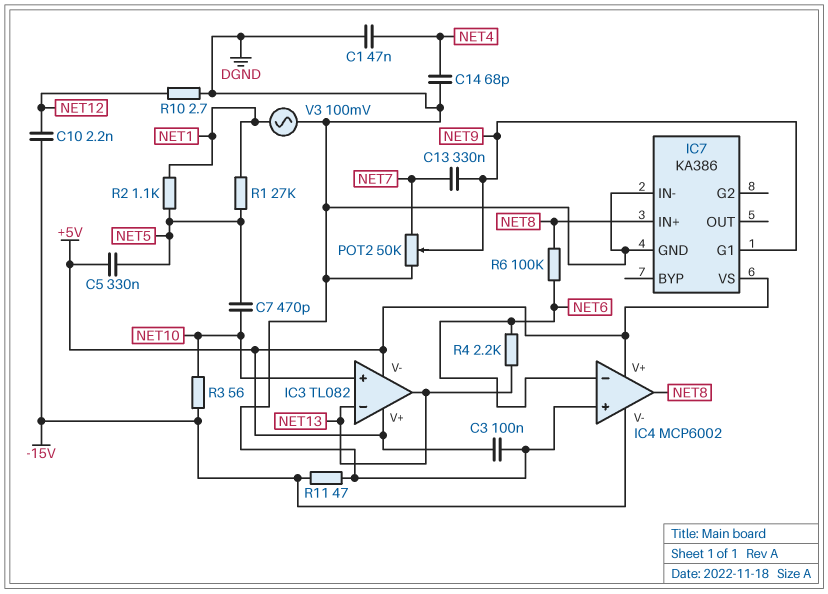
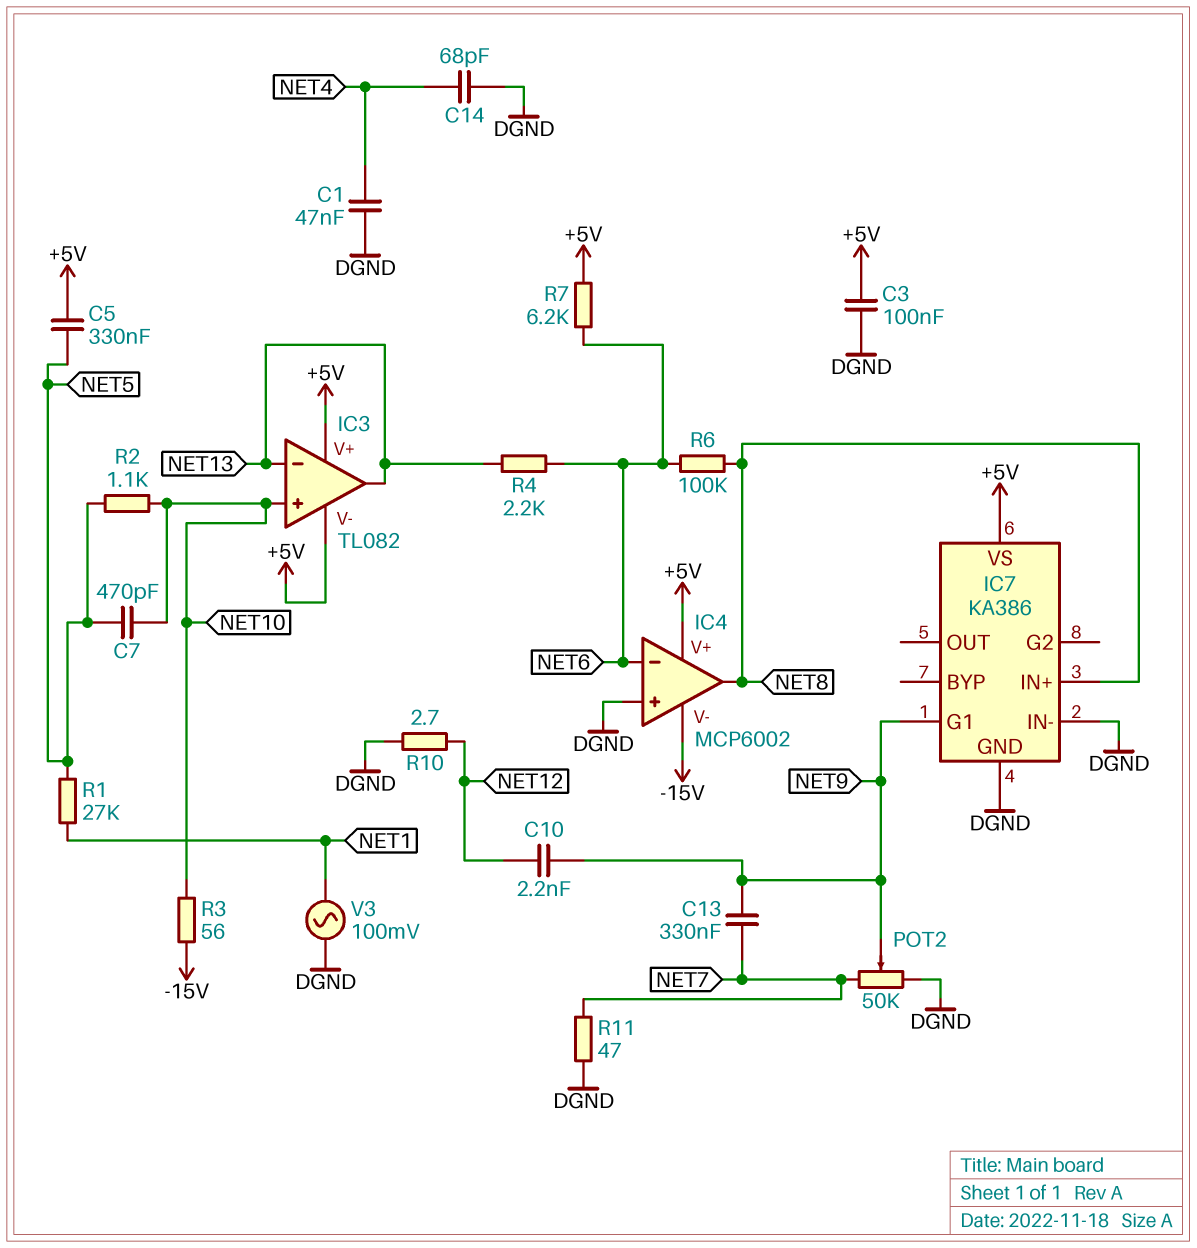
C10: 2.2nF (-15V, NET12) -> 2.2nF (NET9, NET12)
R2: 1.1k (NET1, NET5) -> 1.1k (NET5, NET10)
R7: none -> 6.2k (+5V, NET6)
R11: 47 (-15V, DGND) -> 47 (DGND, NET7)

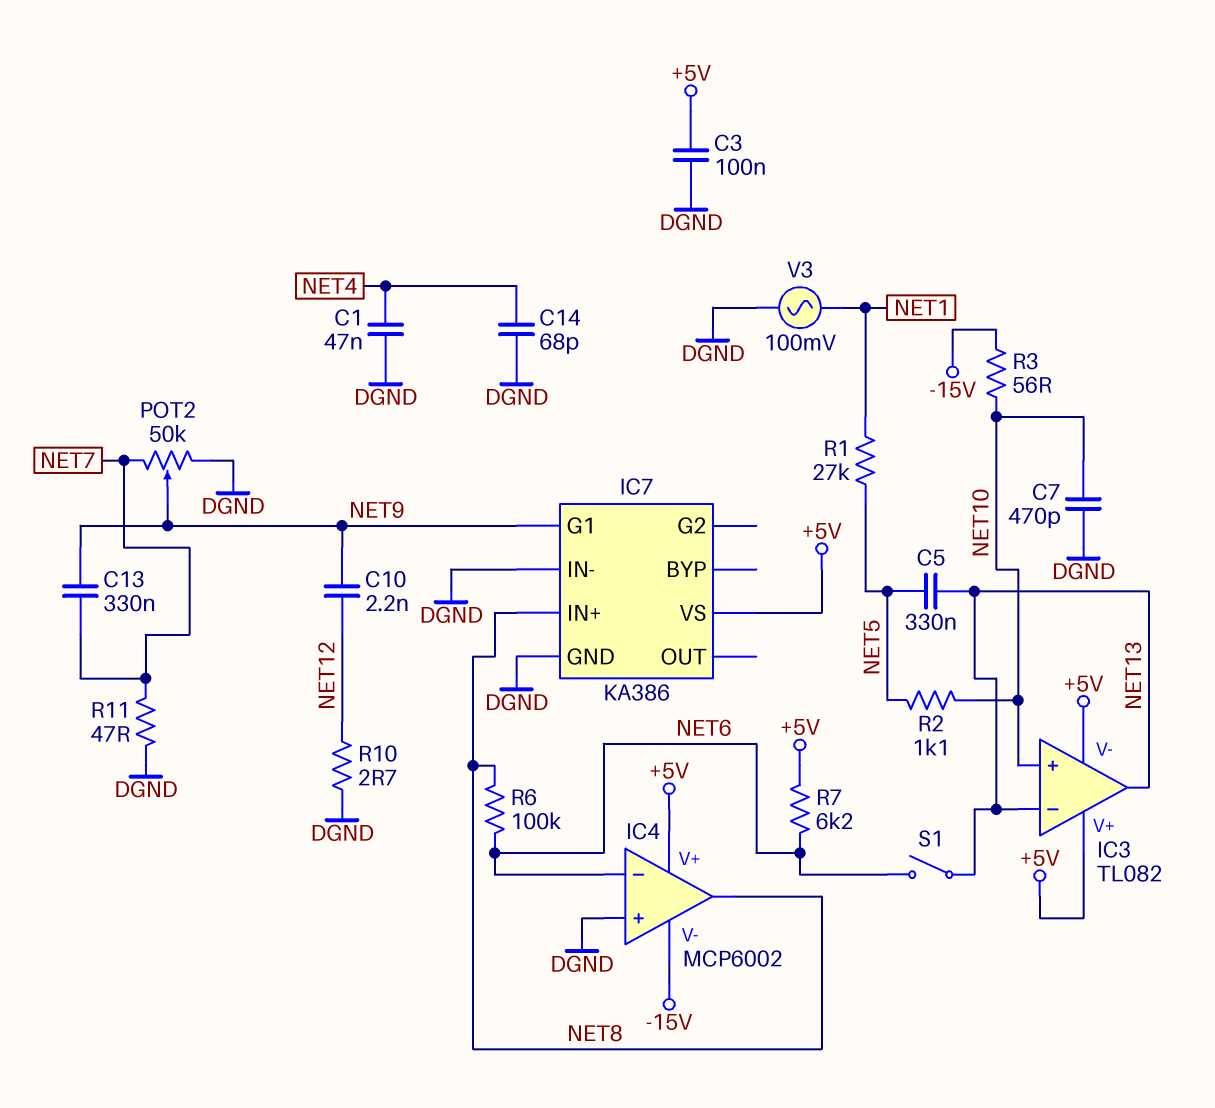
C5: 330nF (+5V, NET5) -> 330nF (NET5, NET13)
C7: 470pF (NET5, NET10) -> 470pF (DGND, NET10)
R4: 2.2k (NET6, NET13) -> none
S1: none -> switch (NET6, NET13)

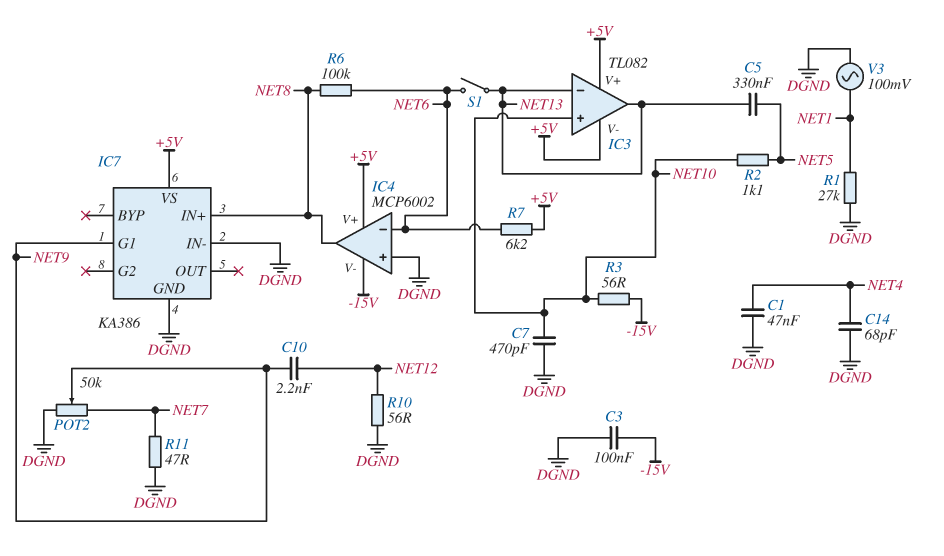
C3: 100nF (+5V, DGND) -> 100nF (-15V, DGND)
C13: 330nF (NET7, NET9) -> none
R1: 27k (NET1, NET5) -> 27k (DGND, NET1)
R10: 2.7 (DGND, NET12) -> 56 (DGND, NET12)

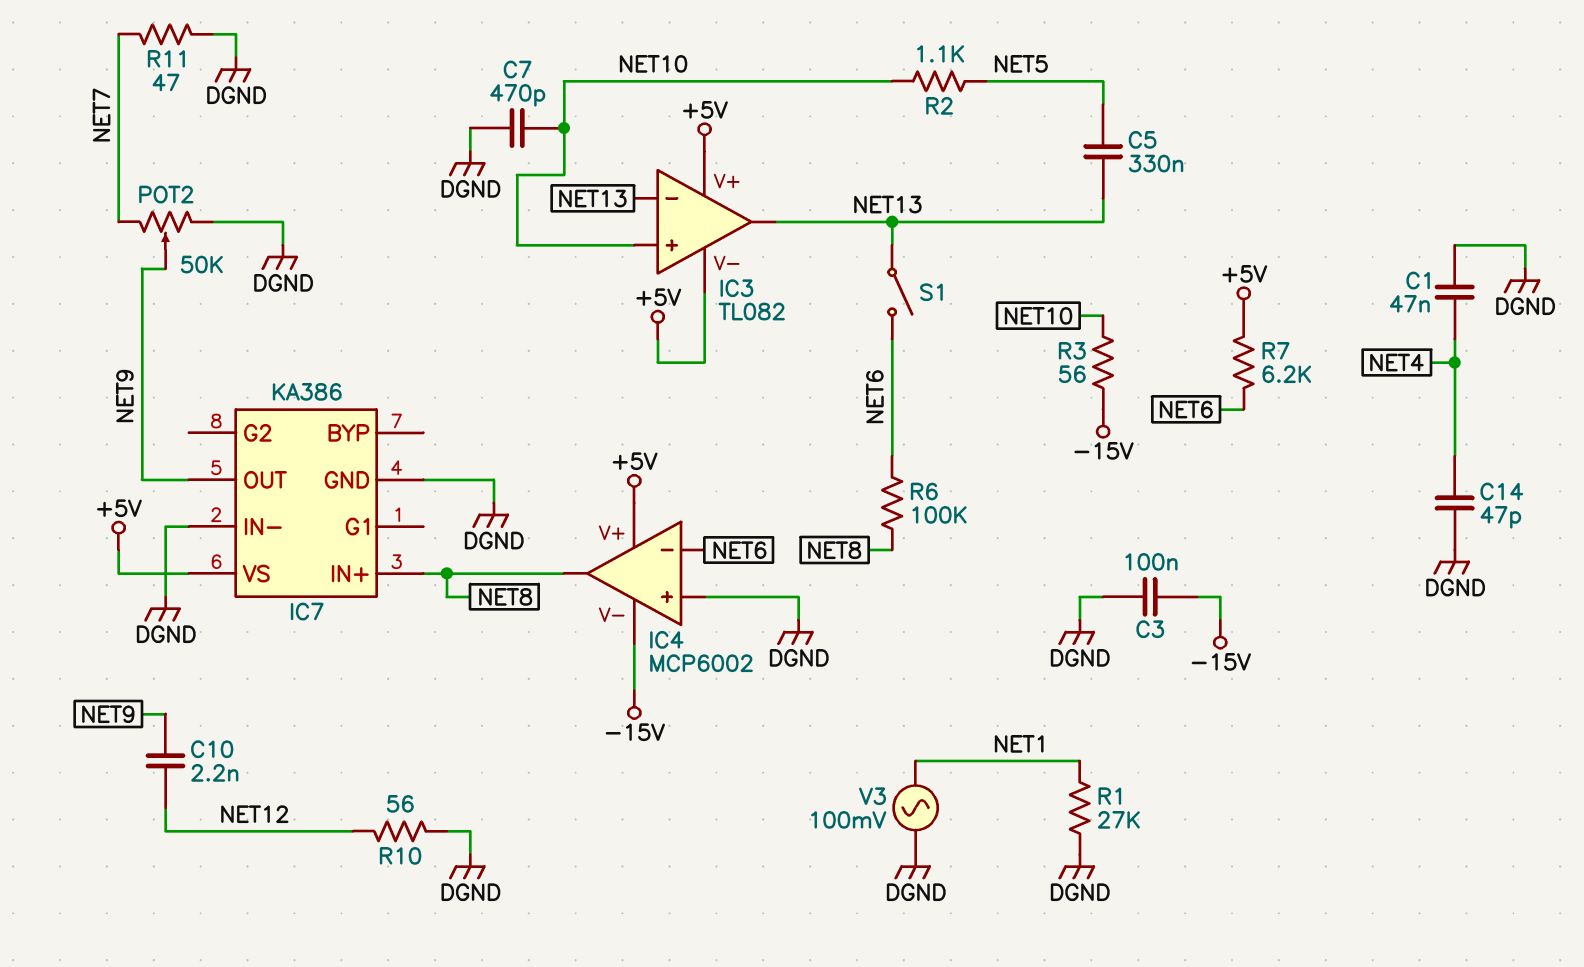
C14: 68pF (DGND, NET4) -> 47pF (DGND, NET4)
IC7 pin G1: NET9 -> none
IC7 pin OUT: none -> NET9

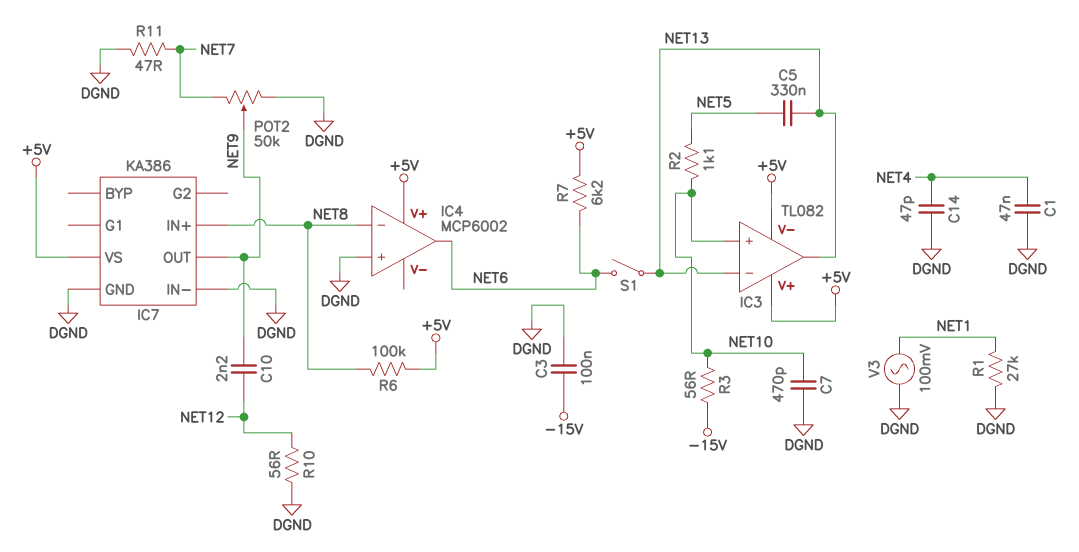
IC4 pin V-: -15V -> none
IC4 pin in-: NET6 -> NET8
IC4 pin out: NET8 -> NET6
R6: 100k (NET6, NET8) -> 100k (+5V, NET8)

